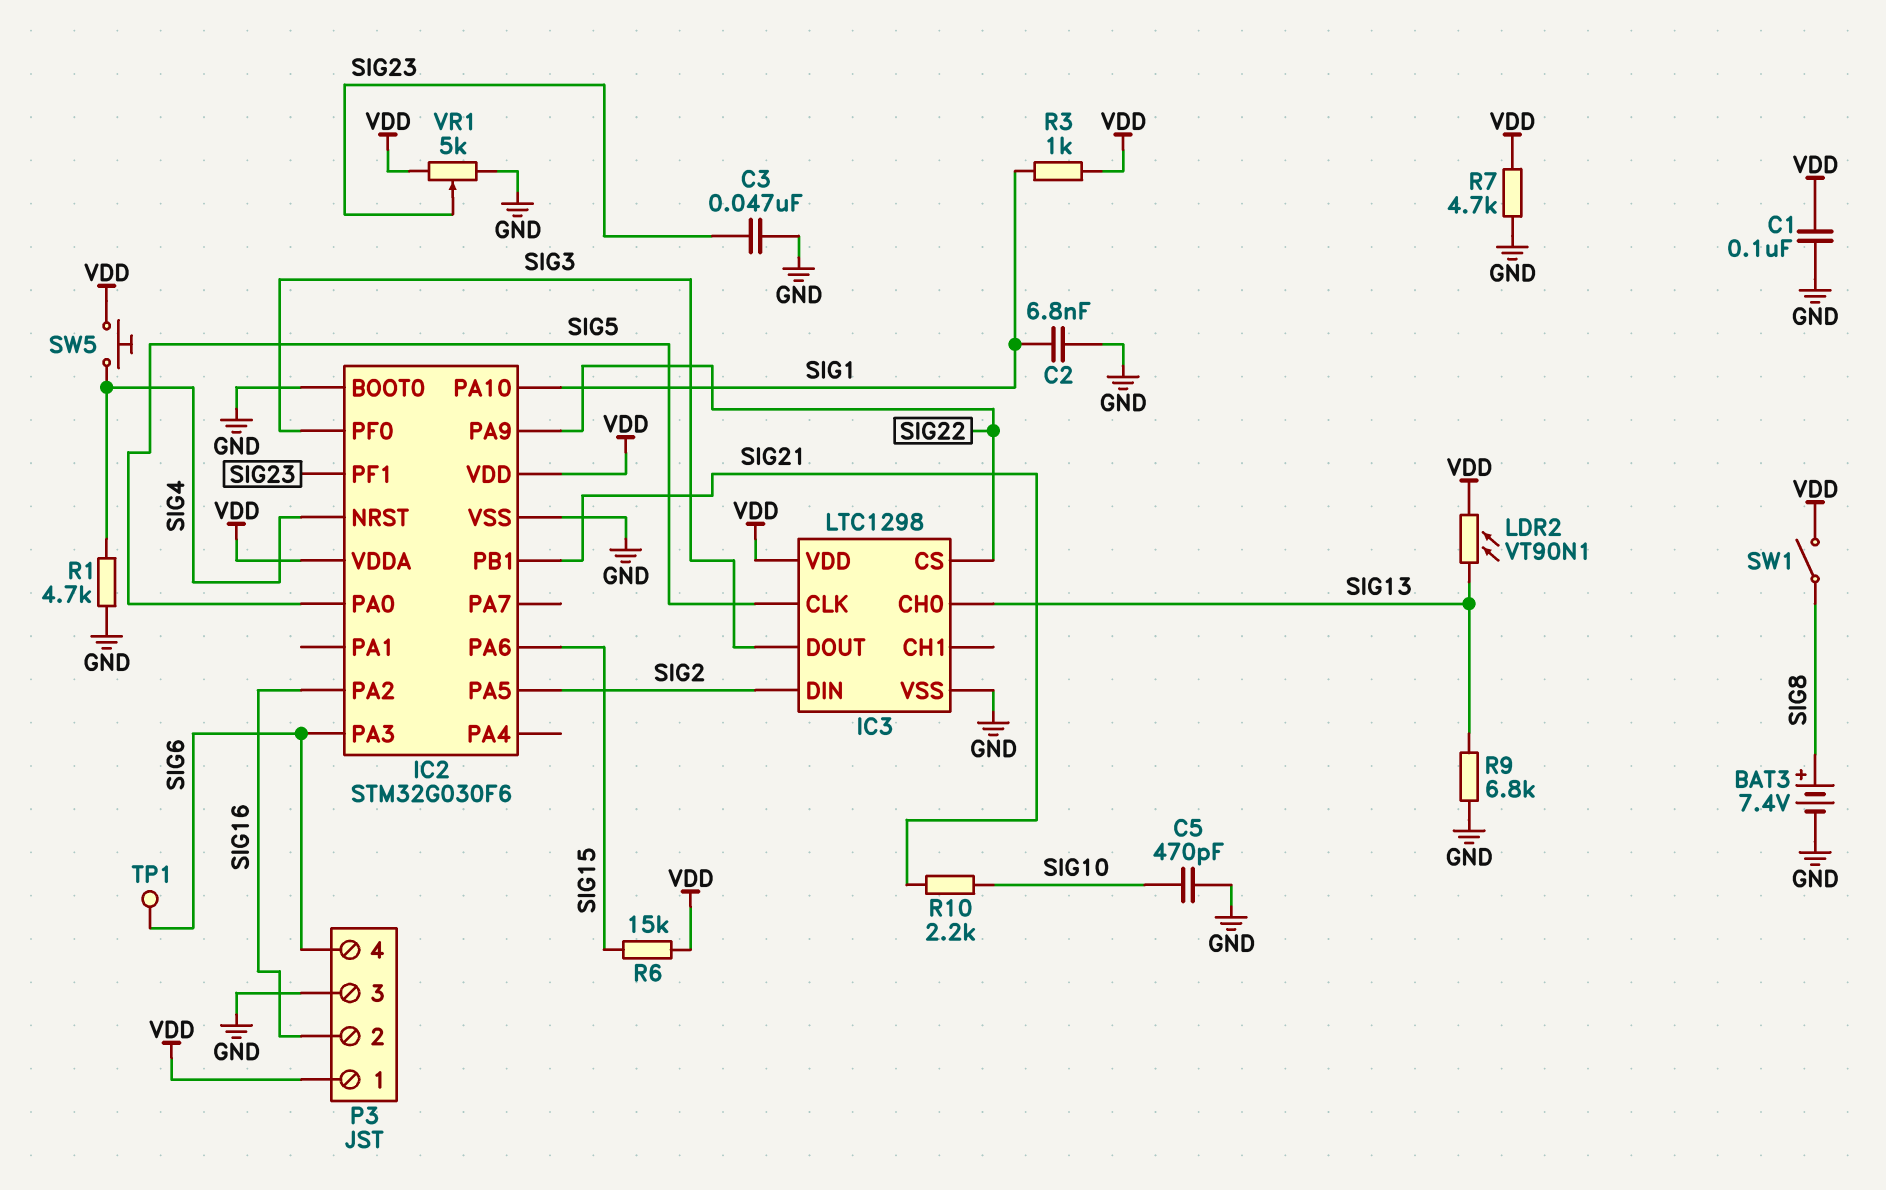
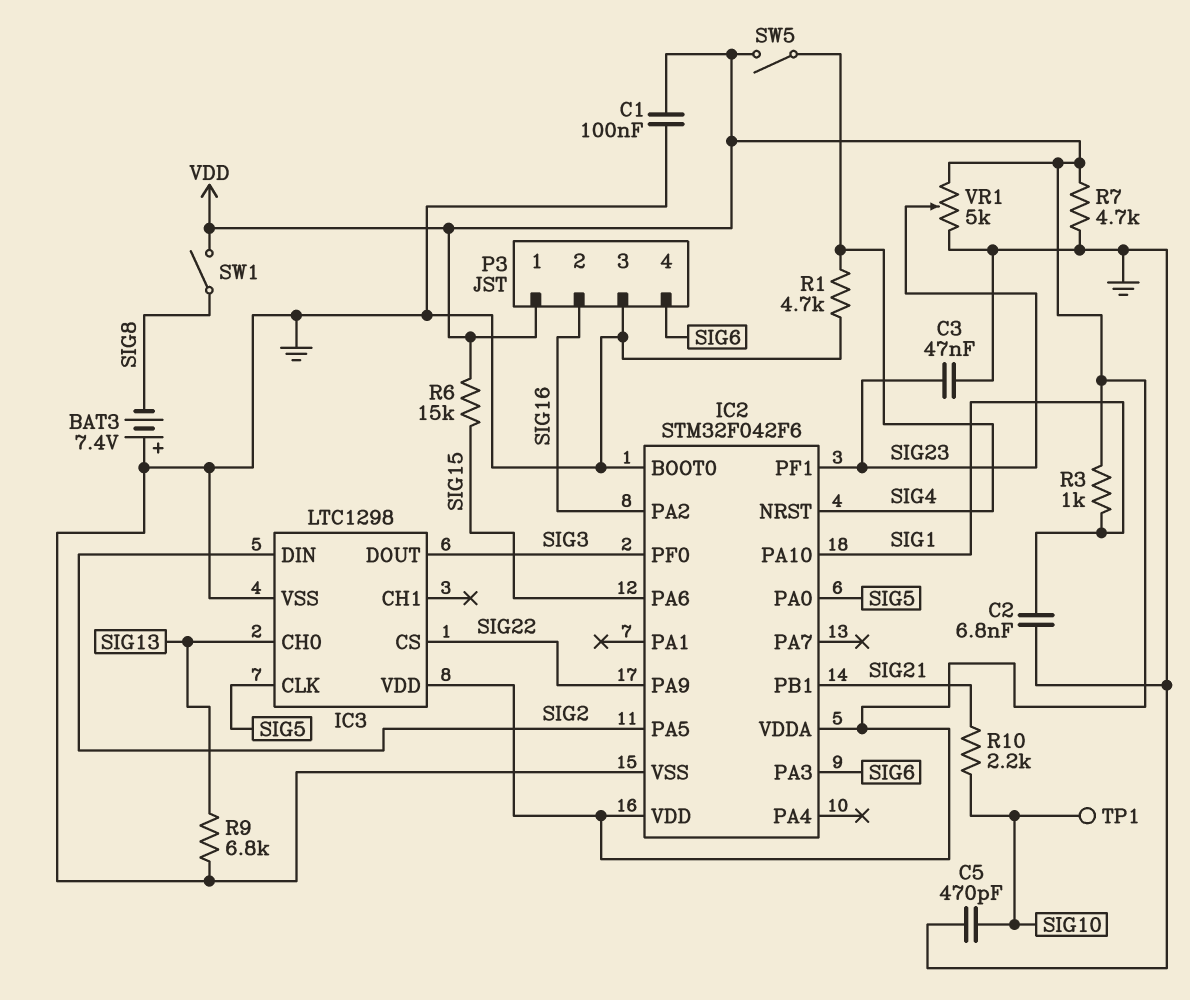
BAT3: 7.4V (plus SIG8, minus GND) -> 7.4V (plus GND, minus SIG8)
IC2: STM32G030F6 -> STM32F042F6
LDR2: VT90N1 (SIG13, VDD) -> none
SW5: button (SIG4, VDD) -> switch (SIG4, VDD)
TP1: test point (SIG6) -> test point (SIG10)

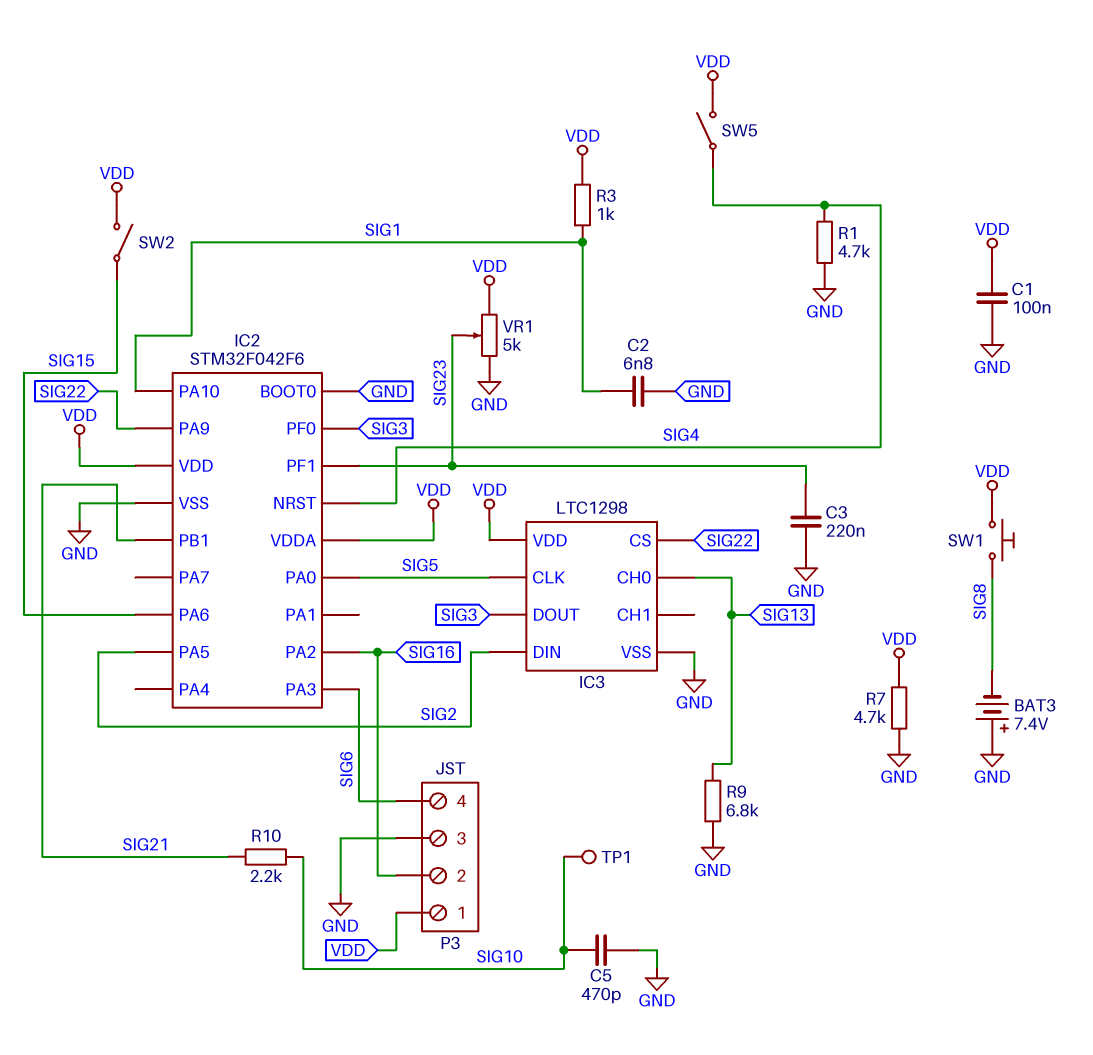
C3: 47nF (GND, SIG23) -> 220nF (GND, SIG23)
R6: 15k (SIG15, VDD) -> none
SW1: switch (SIG8, VDD) -> button (SIG8, VDD)
SW2: none -> switch (SIG15, VDD)

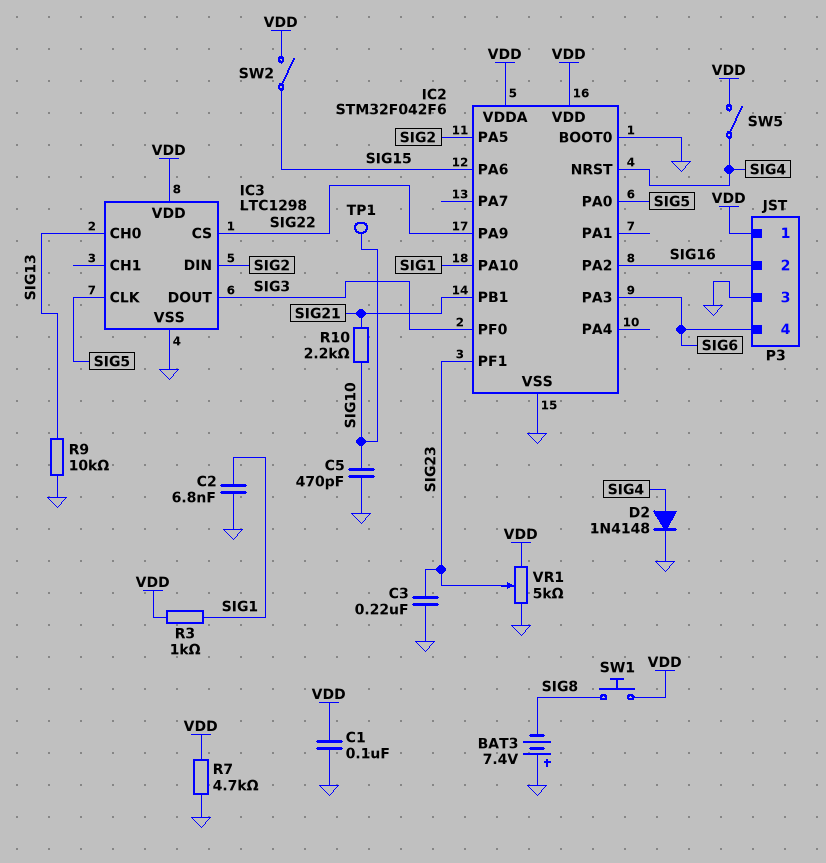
D2: none -> diode 1N4148 (A SIG4, K GND)
R1: 4.7k (GND, SIG4) -> none
R9: 6.8k (GND, SIG13) -> 10k (GND, SIG13)

